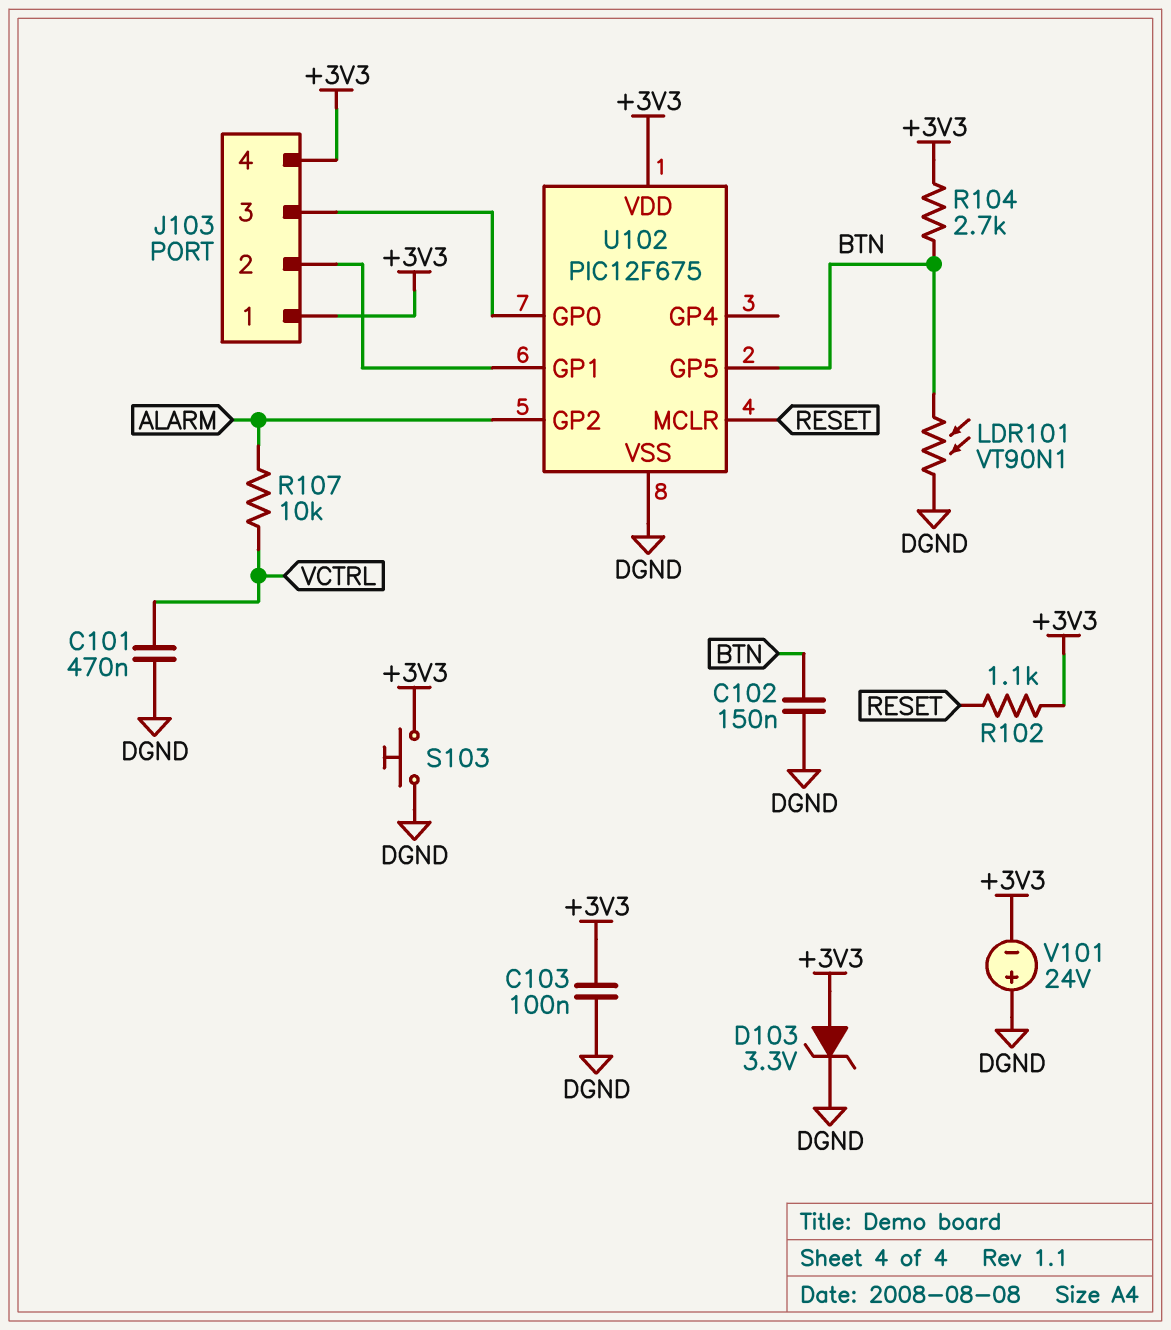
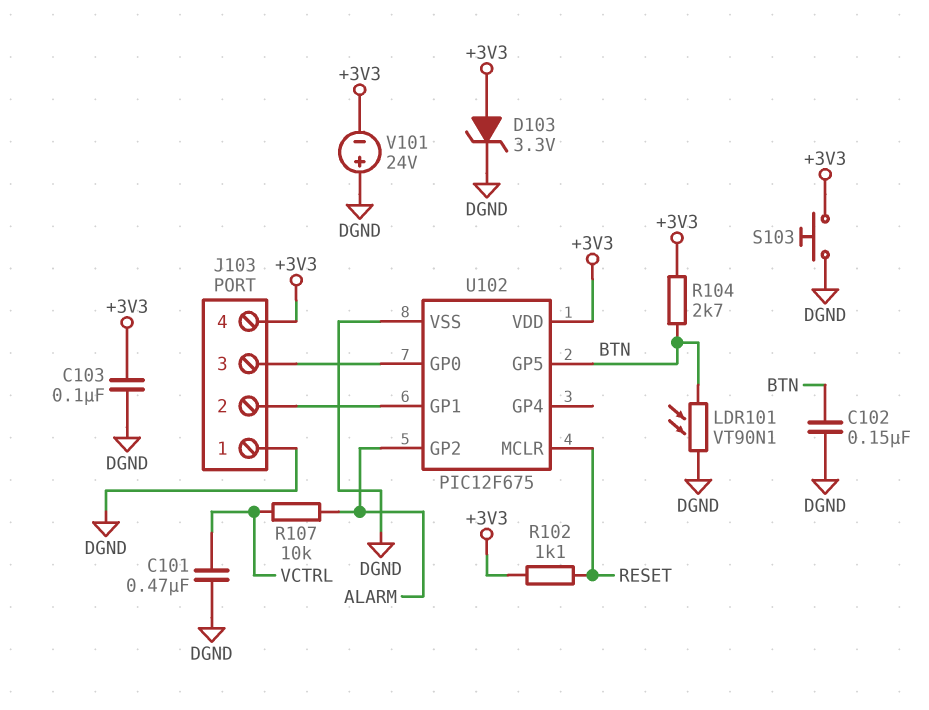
J103 pin 1: +3V3 -> DGND

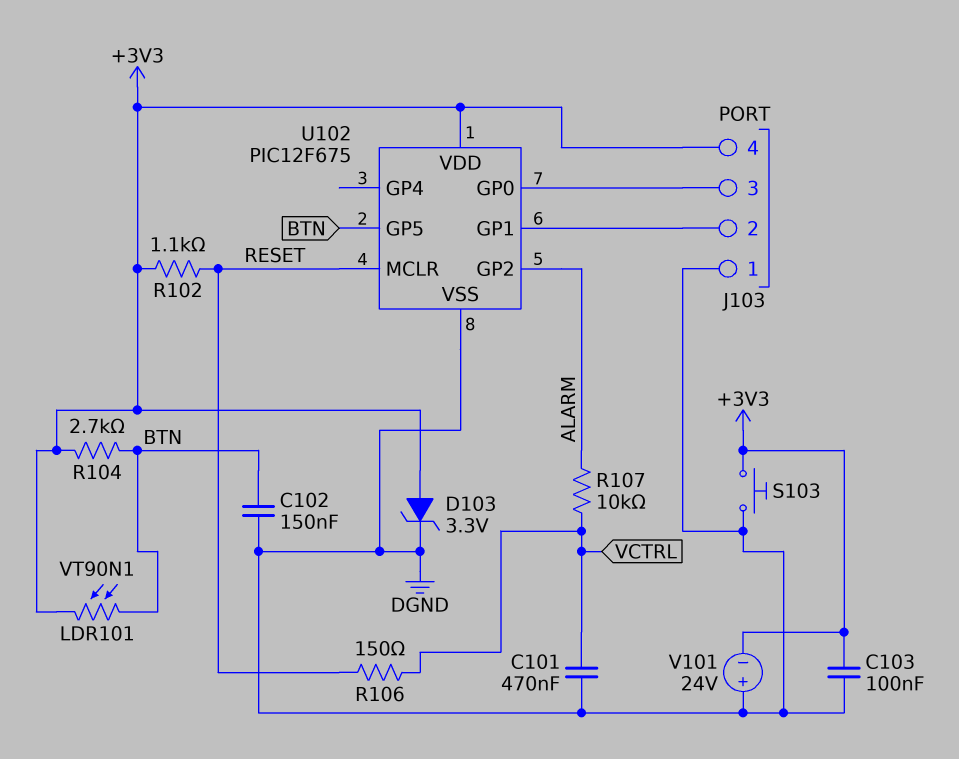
LDR101: VT90N1 (BTN, DGND) -> VT90N1 (+3V3, BTN)
R106: none -> 150 (RESET, VCTRL)

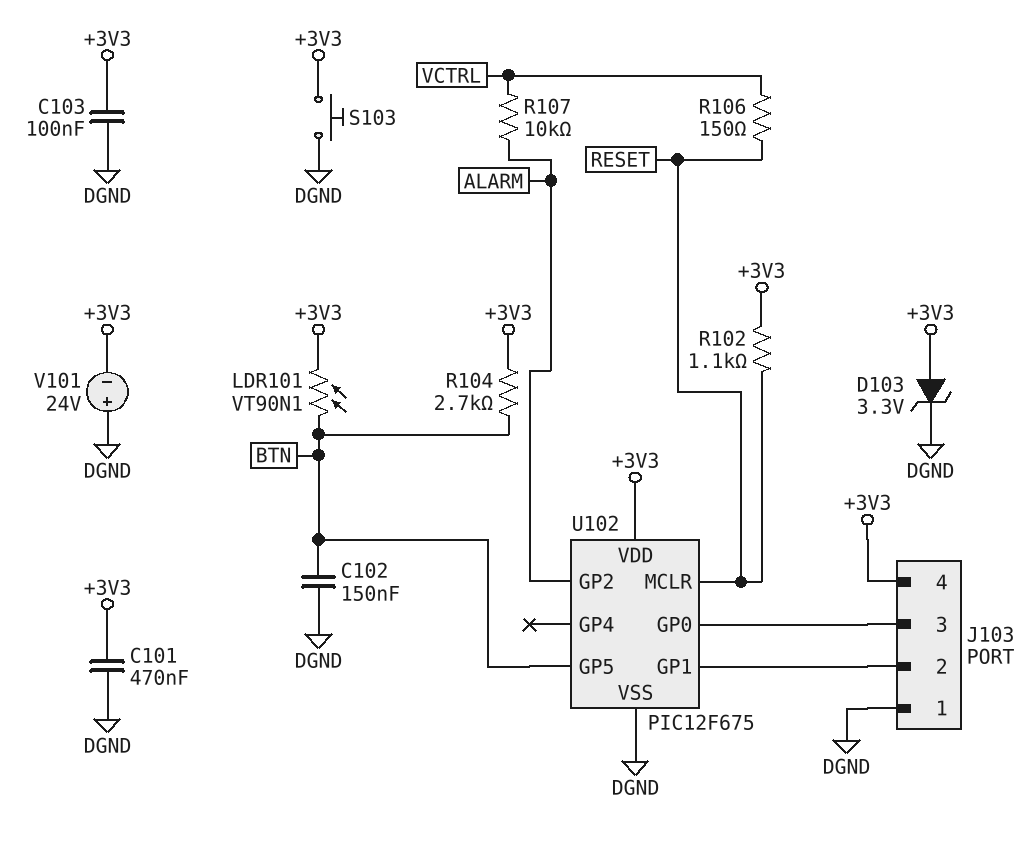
C101: 470nF (DGND, VCTRL) -> 470nF (+3V3, DGND)

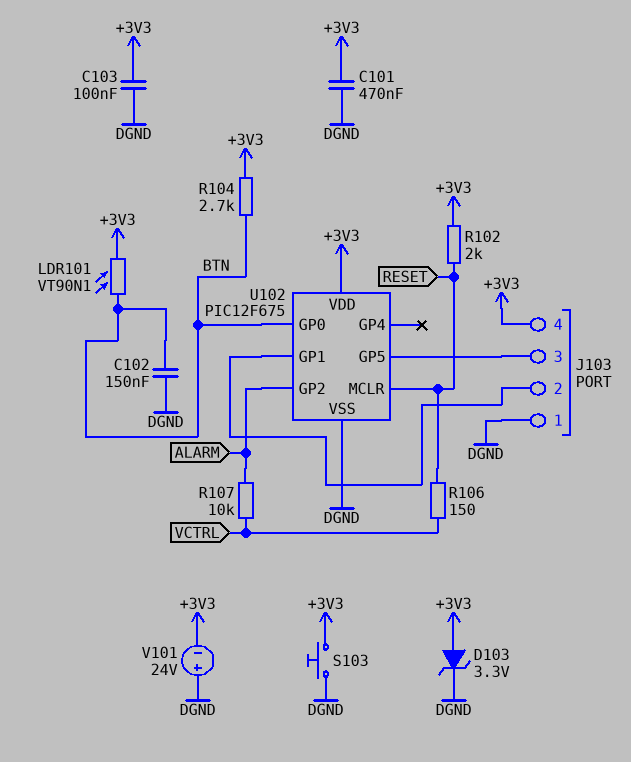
R102: 1.1k (+3V3, RESET) -> 2k (+3V3, RESET)
U102 pin GP0: J103/3 -> BTN
U102 pin GP5: BTN -> J103/3

